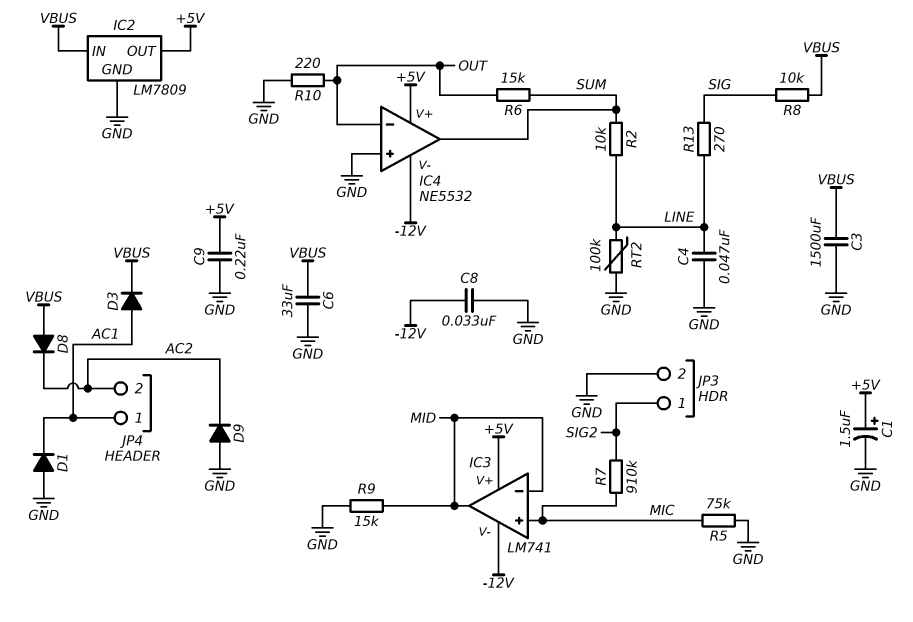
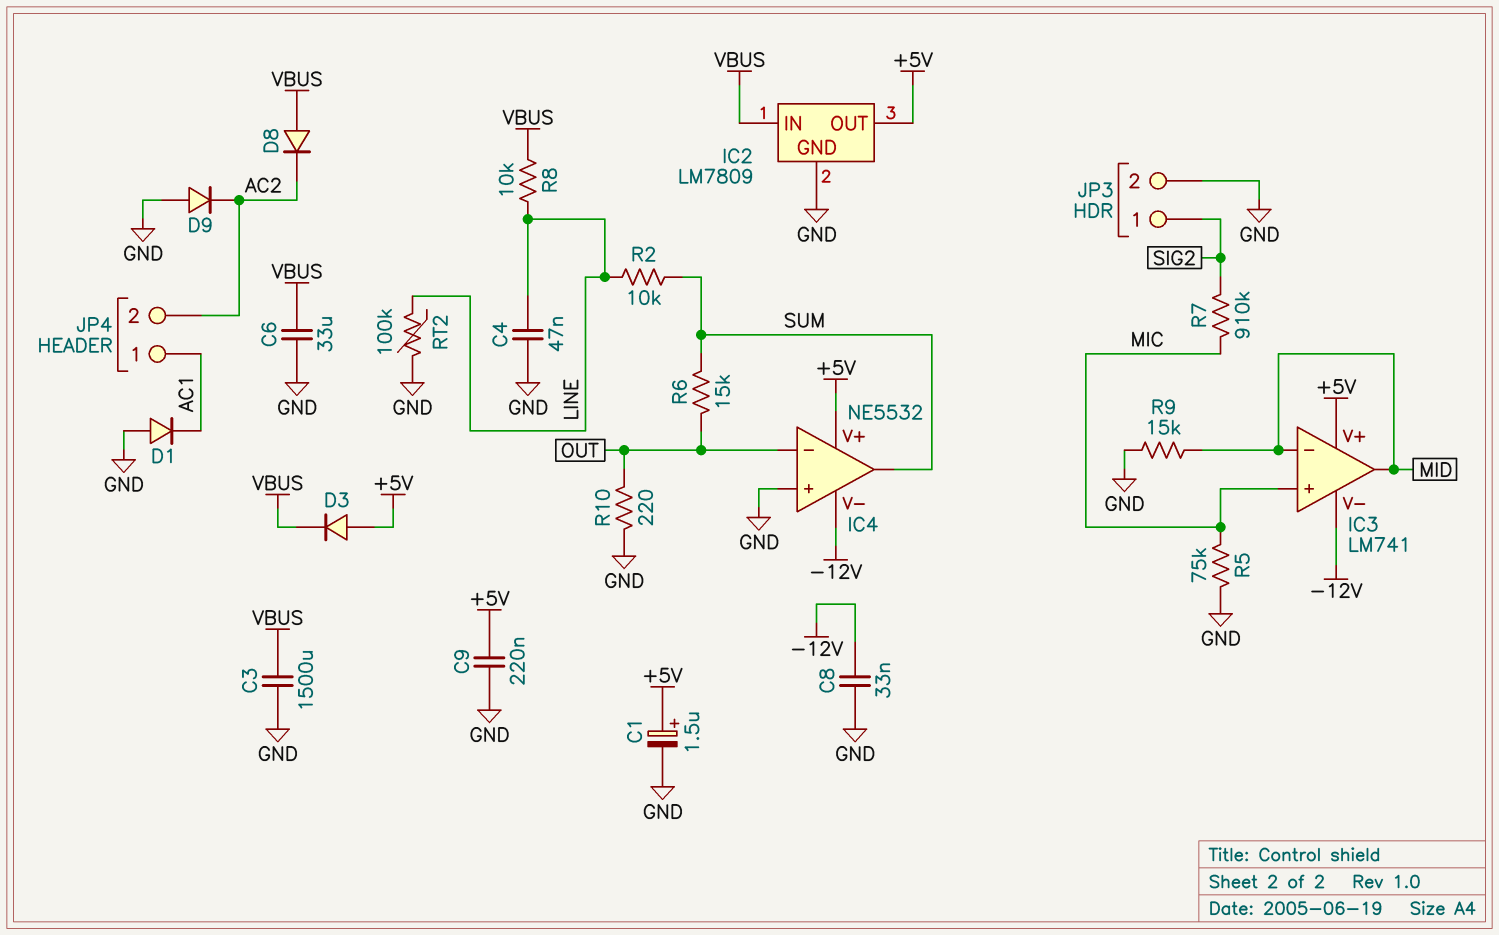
D3: diode (A AC1, K VBUS) -> diode (A +5V, K VBUS)
R8: 10k (SIG, VBUS) -> 10k (LINE, VBUS)
R13: 270 (LINE, SIG) -> none

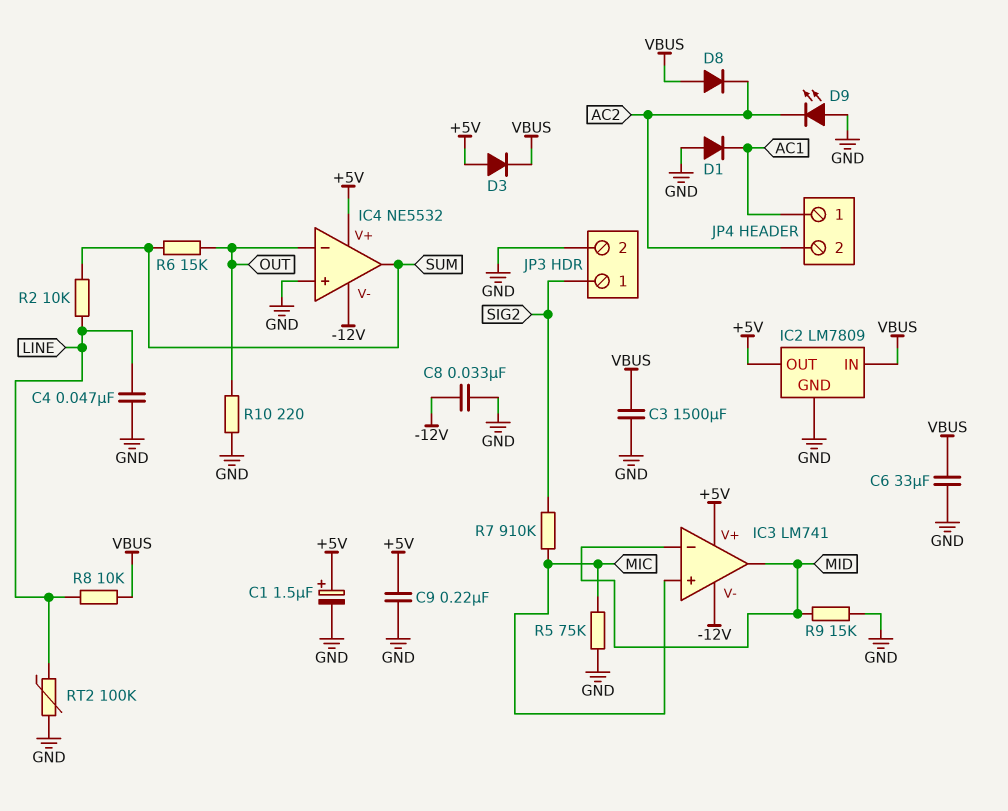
D9: diode (A GND, K AC2) -> LED (A GND, K AC2)

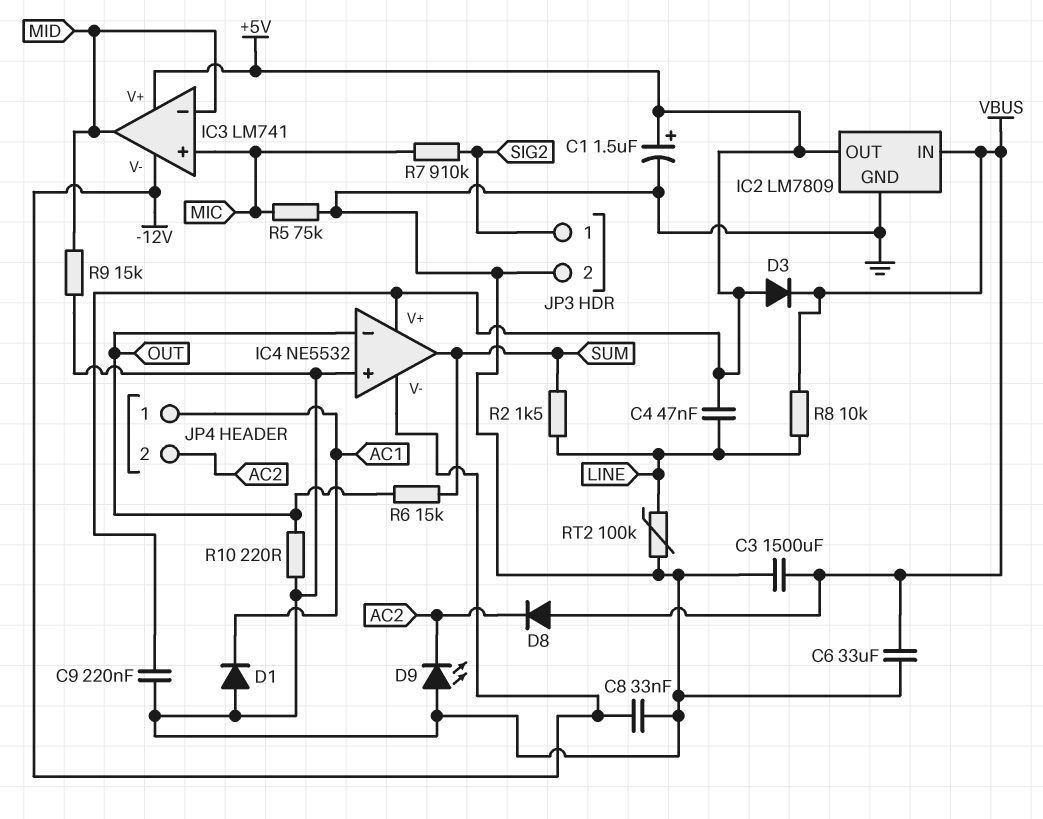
C4: 47nF (GND, LINE) -> 47nF (+5V, LINE)
R2: 10k (LINE, SUM) -> 1.5k (LINE, SUM)

